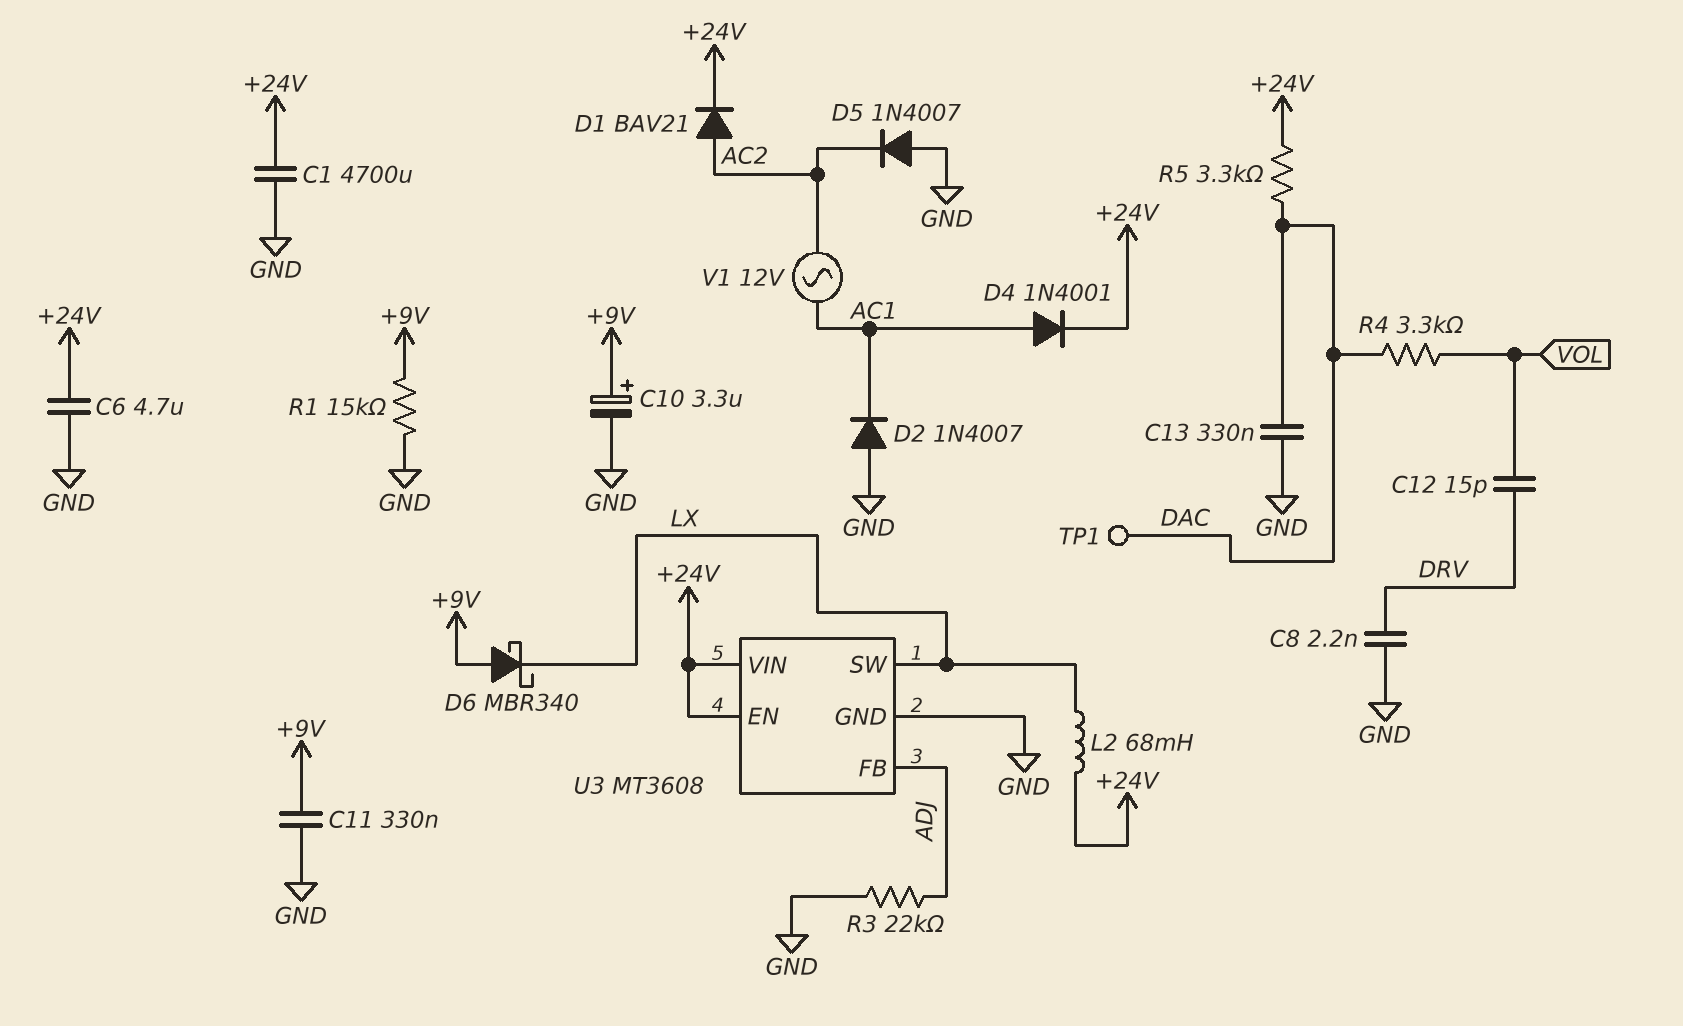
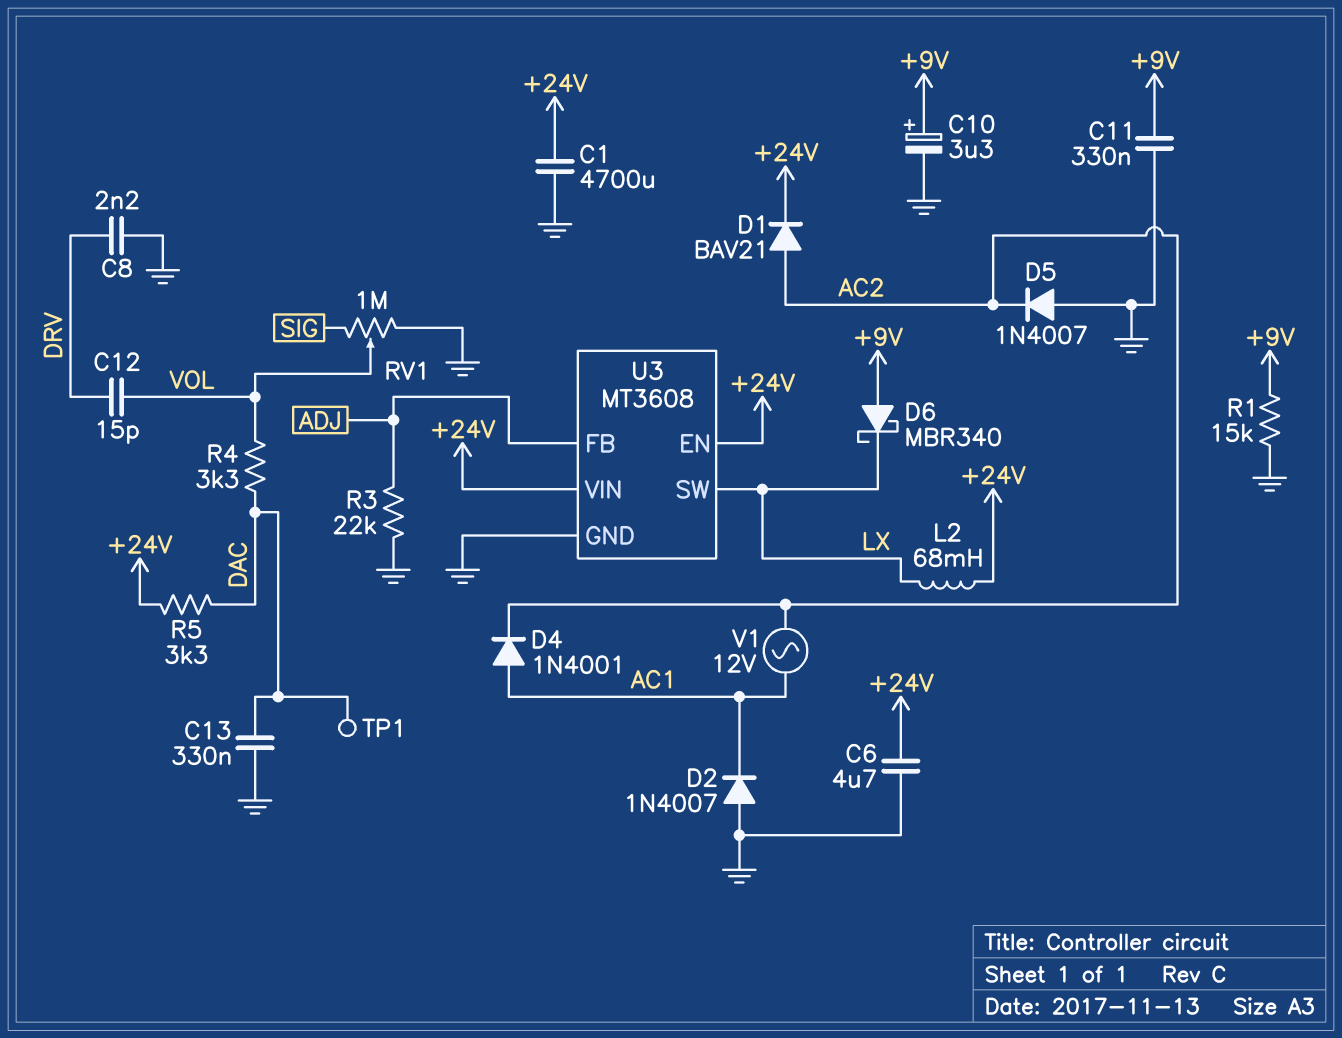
D4: diode 1N4001 (A AC1, K +24V) -> diode 1N4001 (A AC1, K AC2)
RV1: none -> 1M (GND, SIG, wiper VOL)

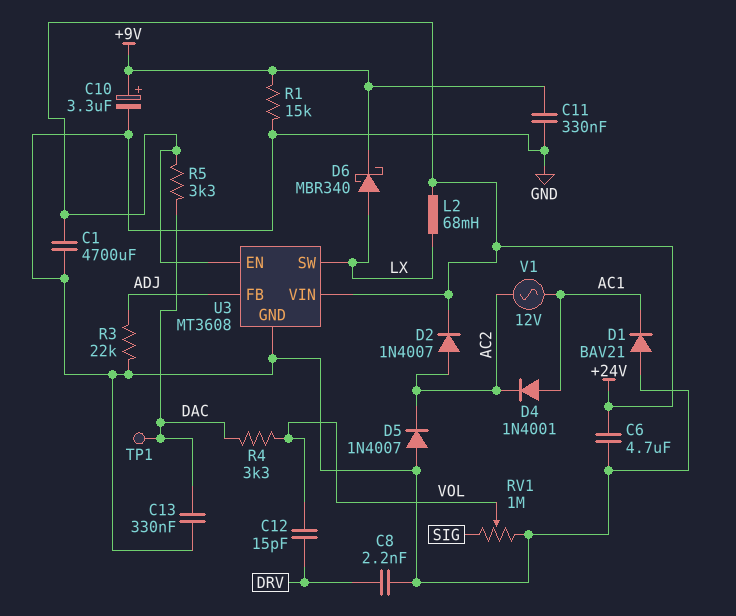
D1: diode BAV21 (A AC2, K +24V) -> diode BAV21 (A GND, K AC1)
D2: diode 1N4007 (A GND, K AC1) -> diode 1N4007 (A AC2, K +24V)
D6: schottky MBR340 (A +9V, K LX) -> schottky MBR340 (A LX, K +9V)

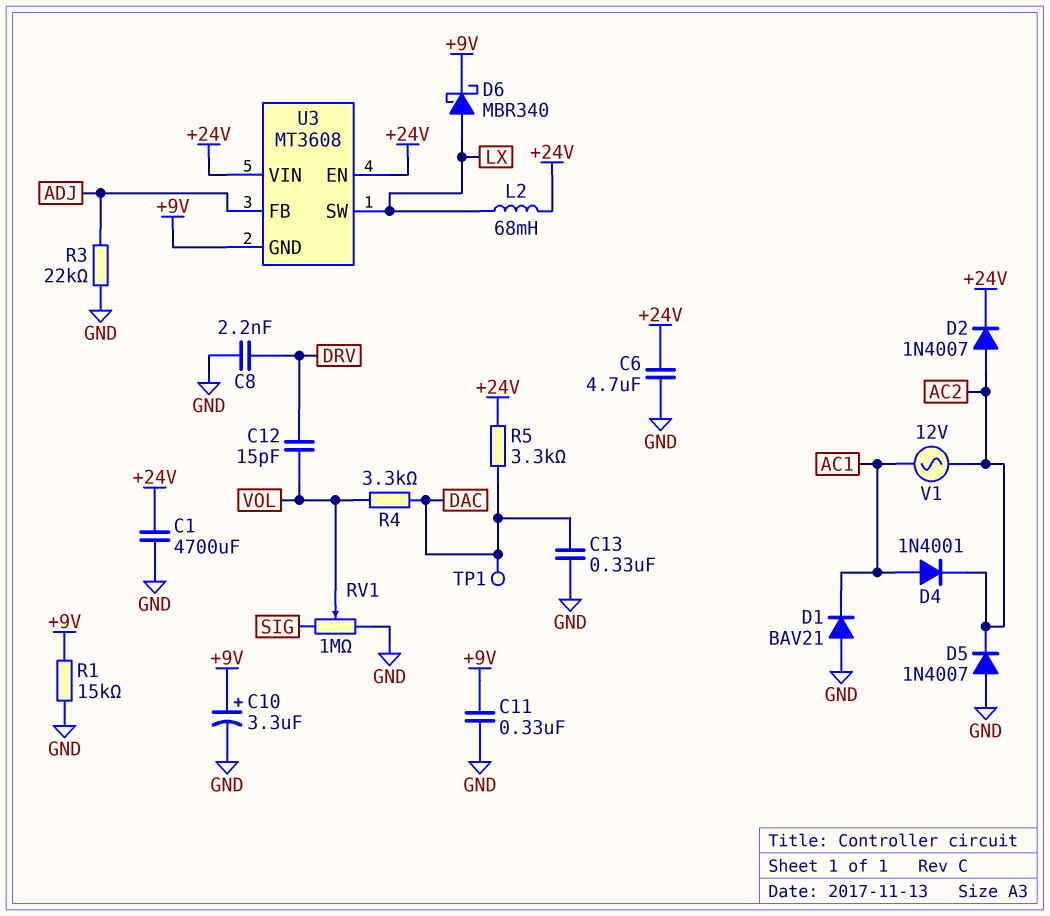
U3 pin GND: GND -> +9V

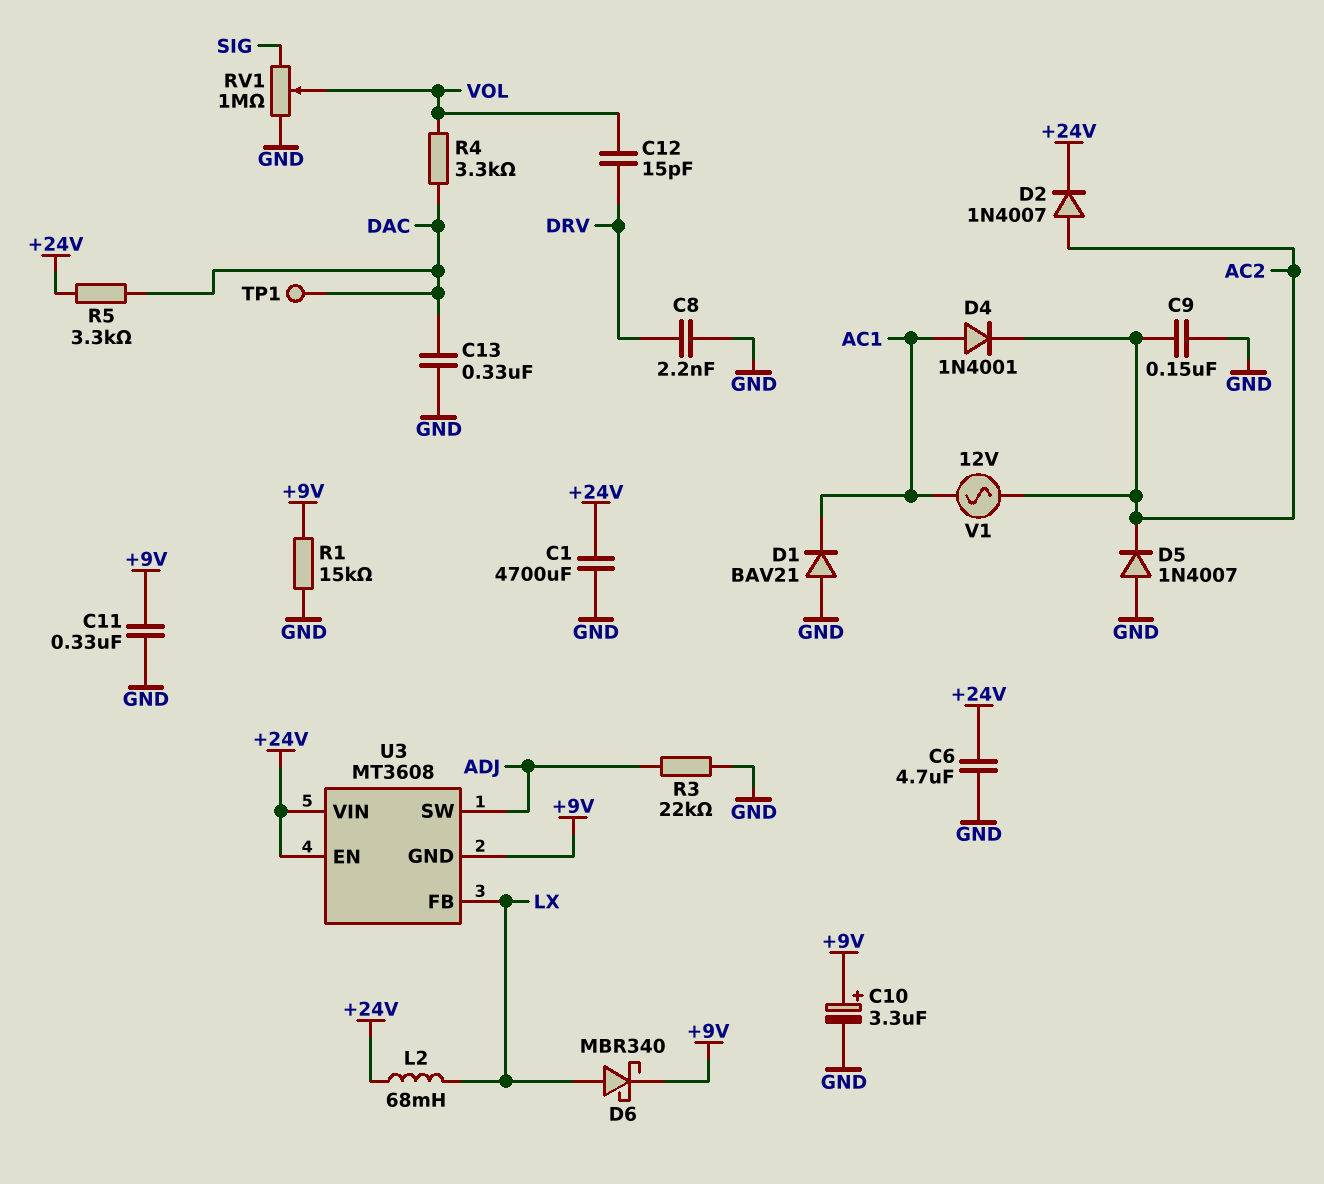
C9: none -> 150nF (AC2, GND)
U3 pin FB: ADJ -> LX
U3 pin SW: LX -> ADJ

